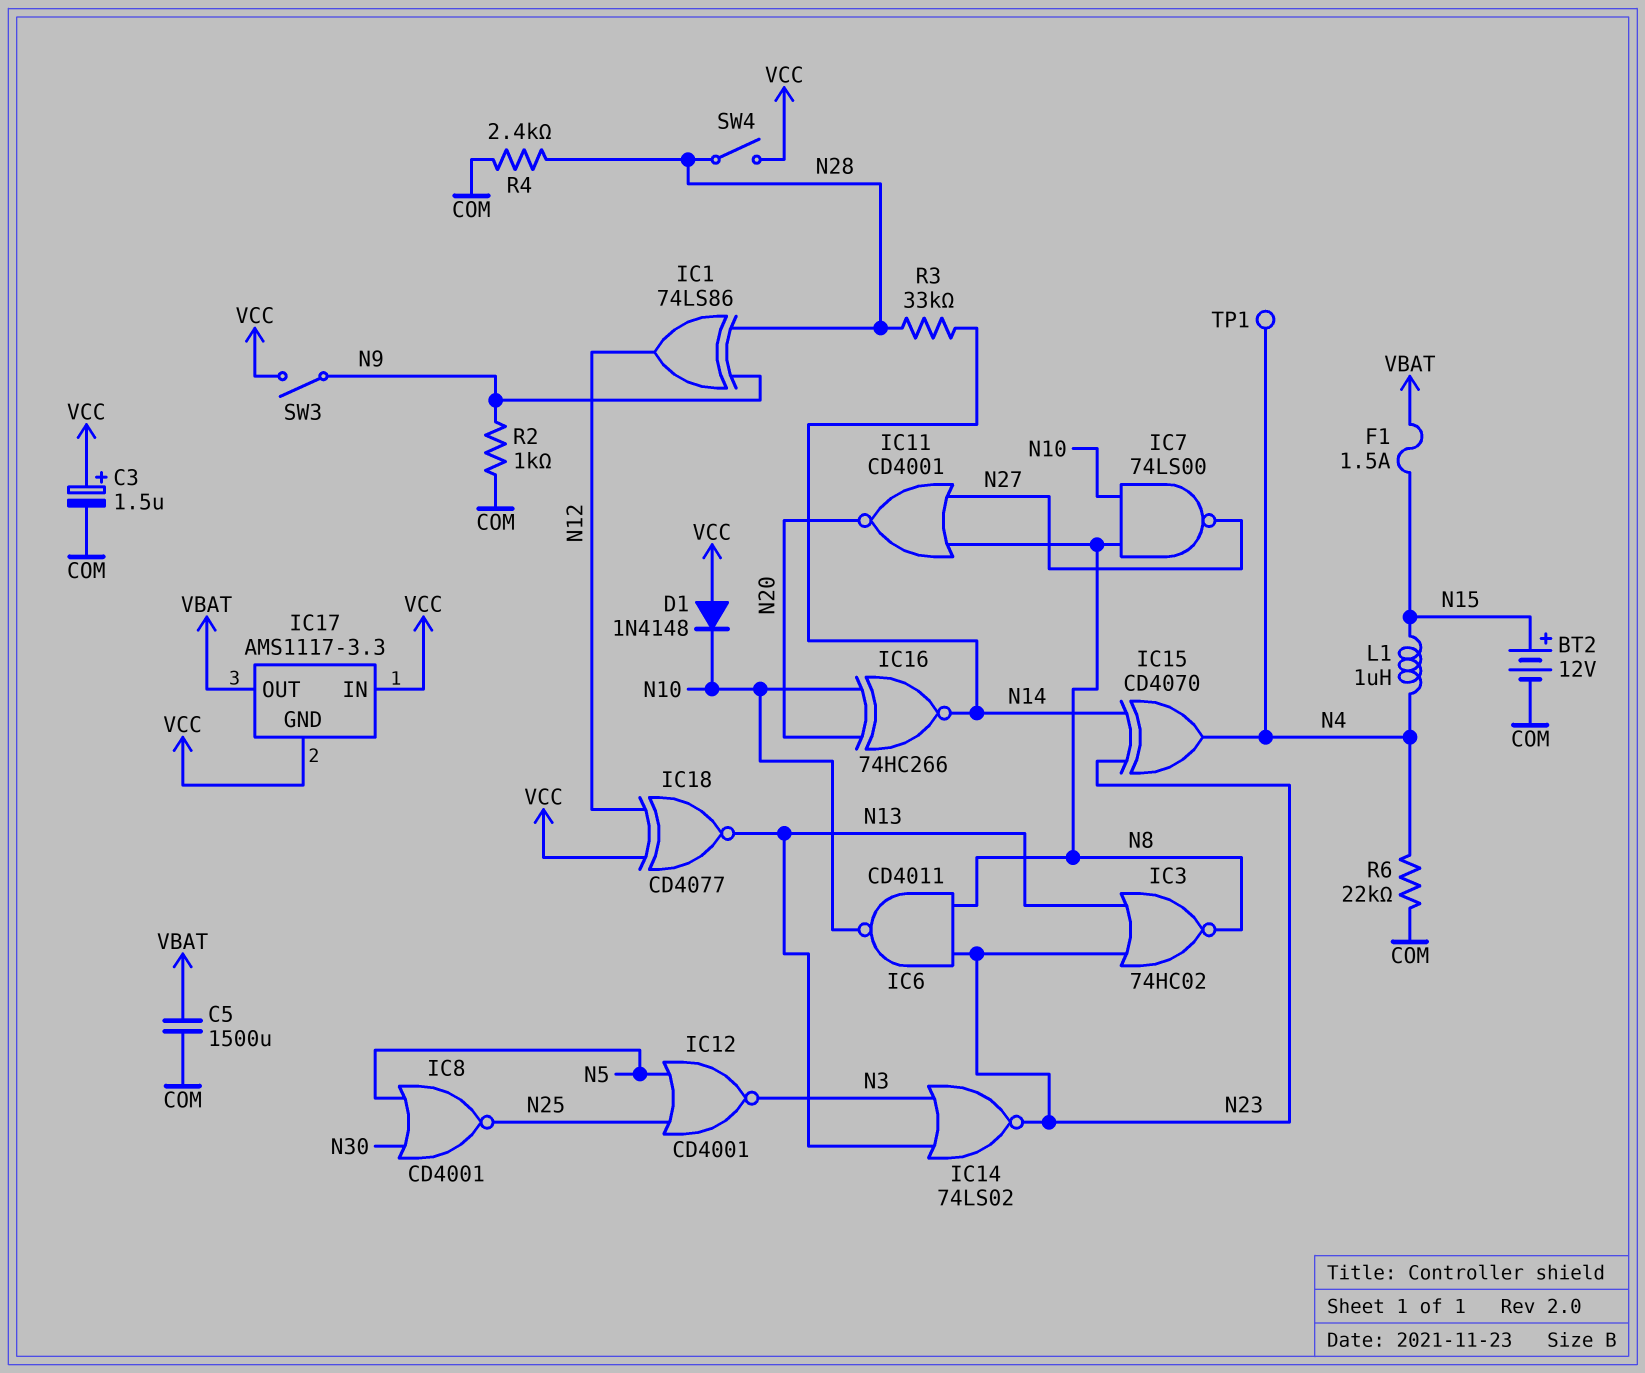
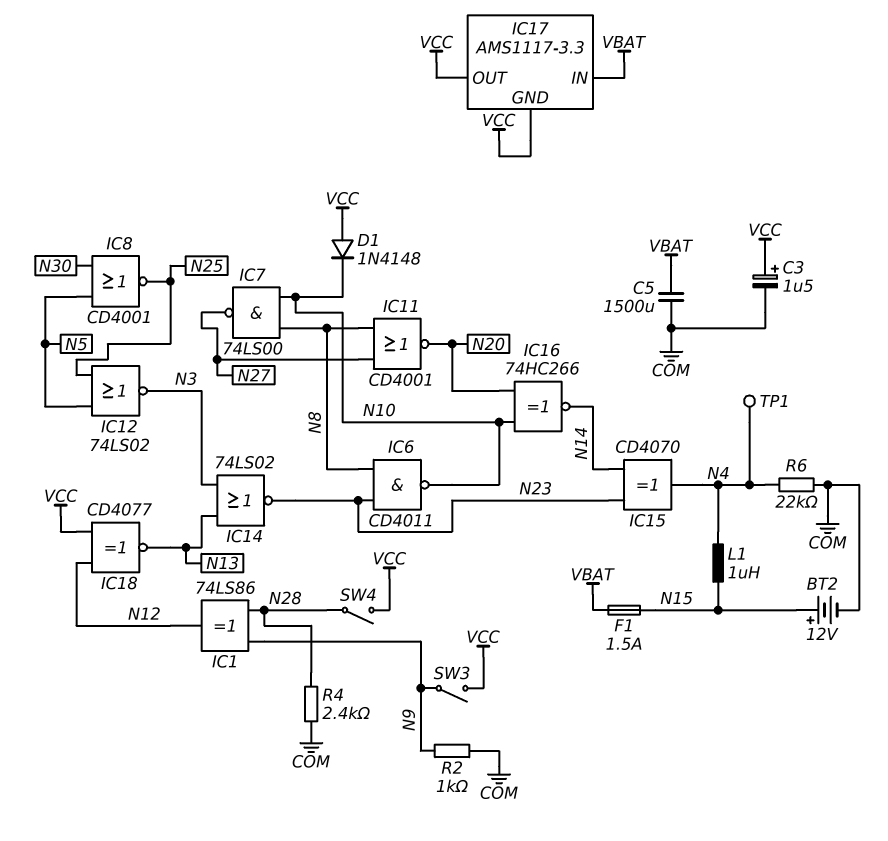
IC3: NOR 74HC02 (in N13, in N23, out N8) -> none
IC12: NOR CD4001 (in N5, in N25, out N3) -> NOR 74LS02 (in N5, in N25, out N3)
IC17 pin IN: VCC -> VBAT
IC17 pin OUT: VBAT -> VCC
R3: 33k (N14, N28) -> none

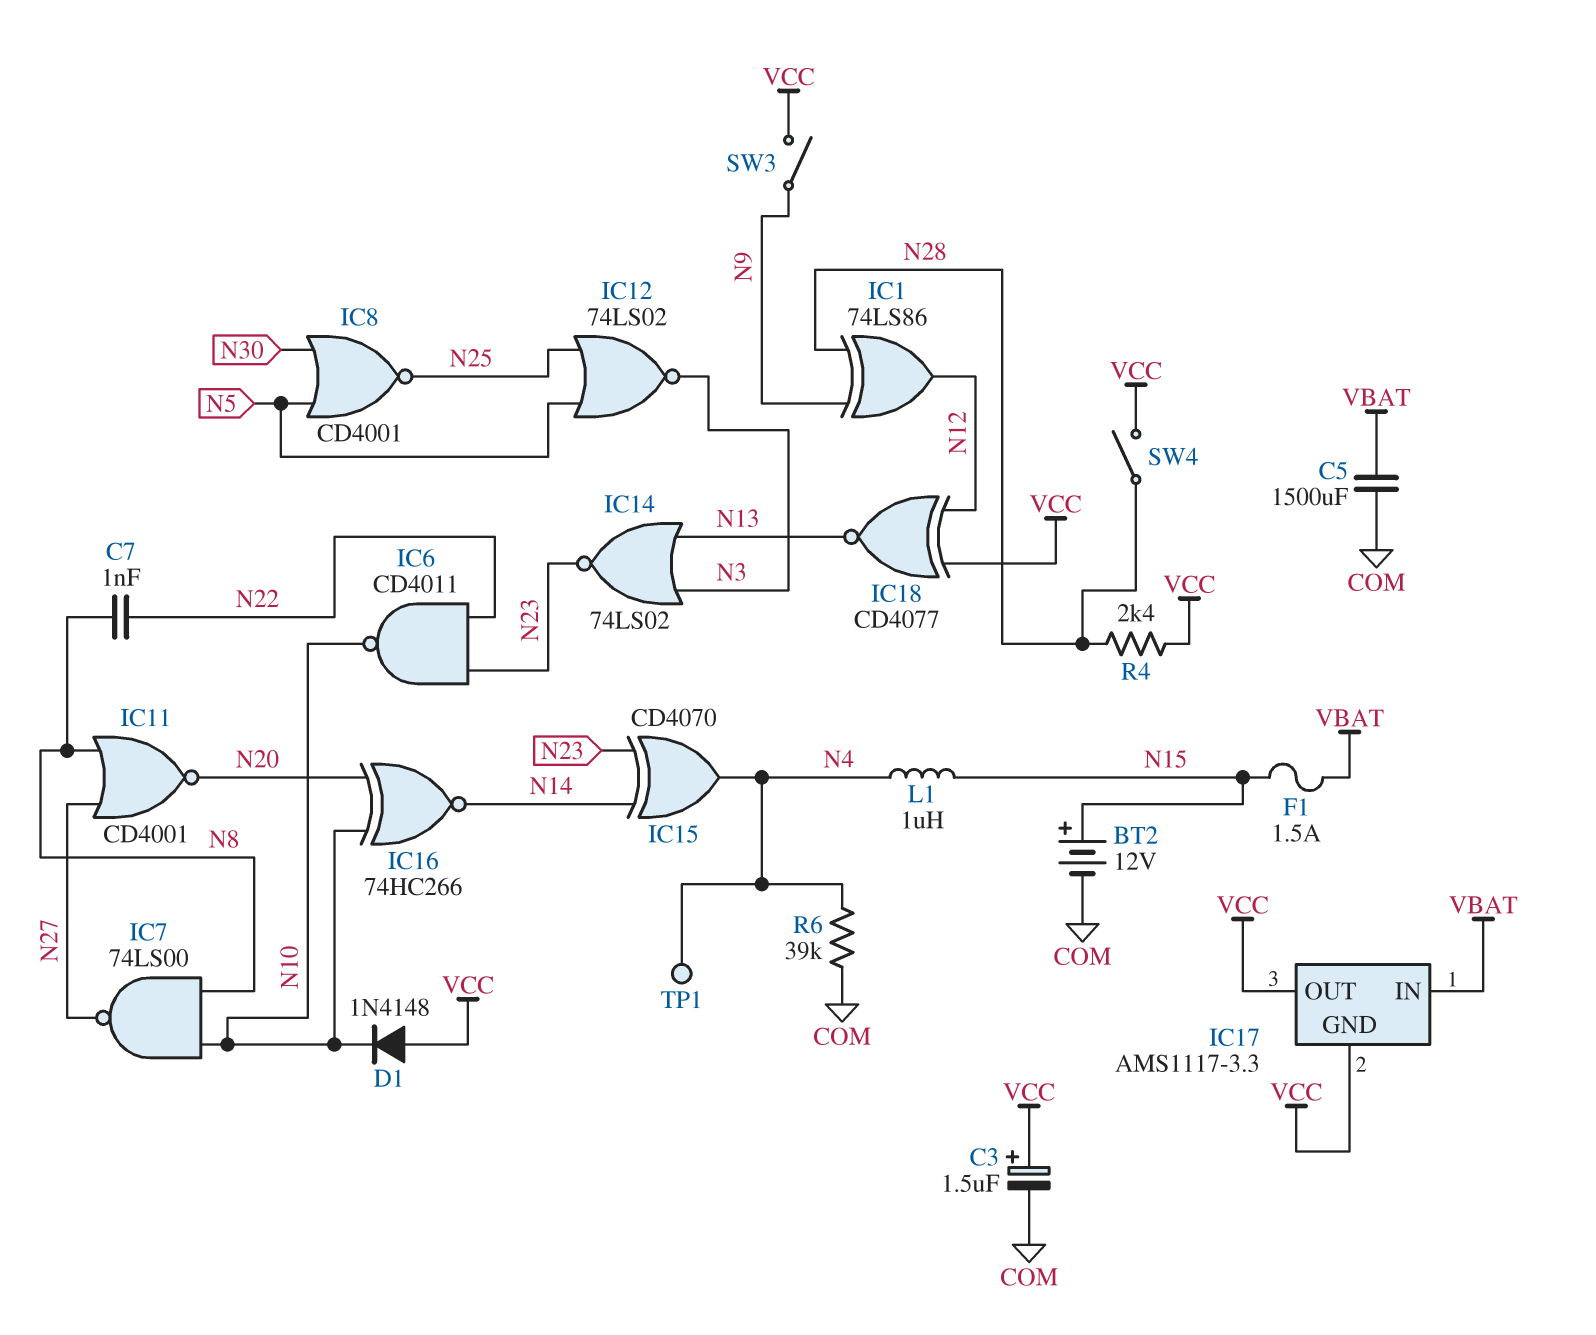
C7: none -> 1nF (N8, N22)
IC6: NAND CD4011 (in N8, in N23, out N10) -> NAND CD4011 (in N22, in N23, out N10)
R2: 1k (COM, N9) -> none
R4: 2.4k (COM, N28) -> 2.4k (N28, VCC)
R6: 22k (COM, N4) -> 39k (COM, N4)

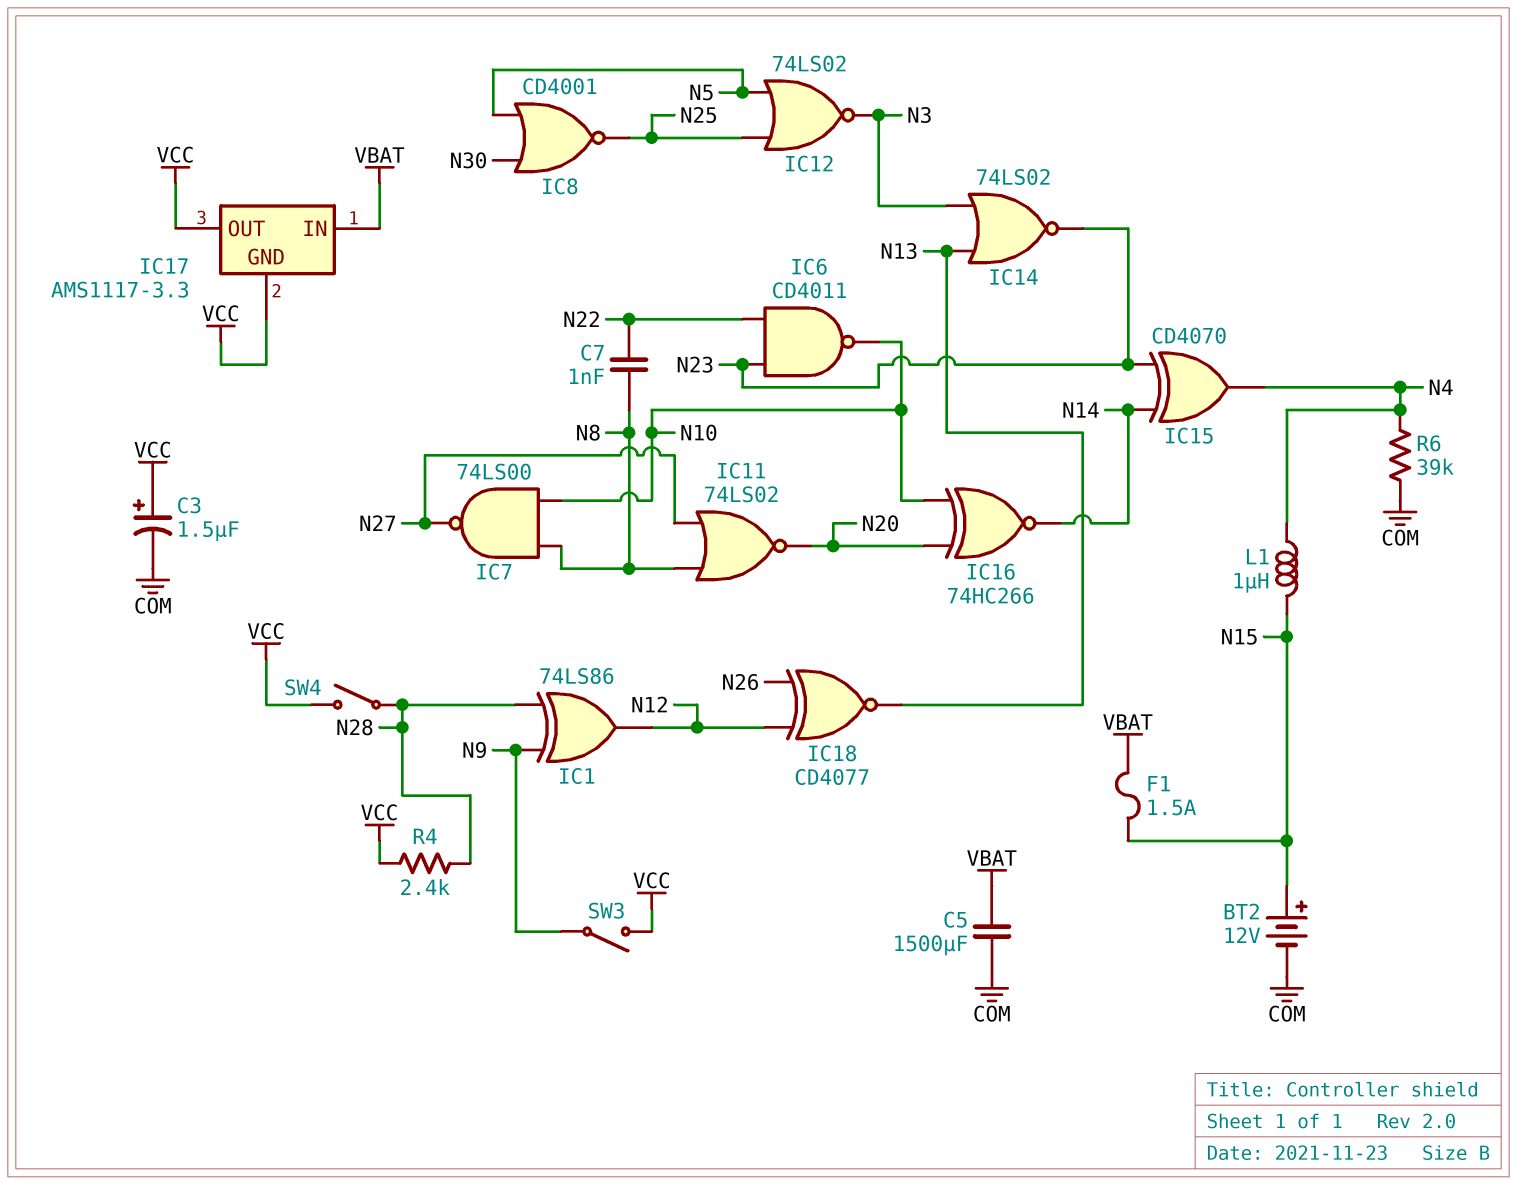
D1: diode 1N4148 (A VCC, K N10) -> none
IC11: NOR CD4001 (in N8, in N27, out N20) -> NOR 74LS02 (in N8, in N27, out N20)
IC18: XNOR CD4077 (in N12, in VCC, out N13) -> XNOR CD4077 (in N12, in N26, out N13)
TP1: test point (N4) -> none

